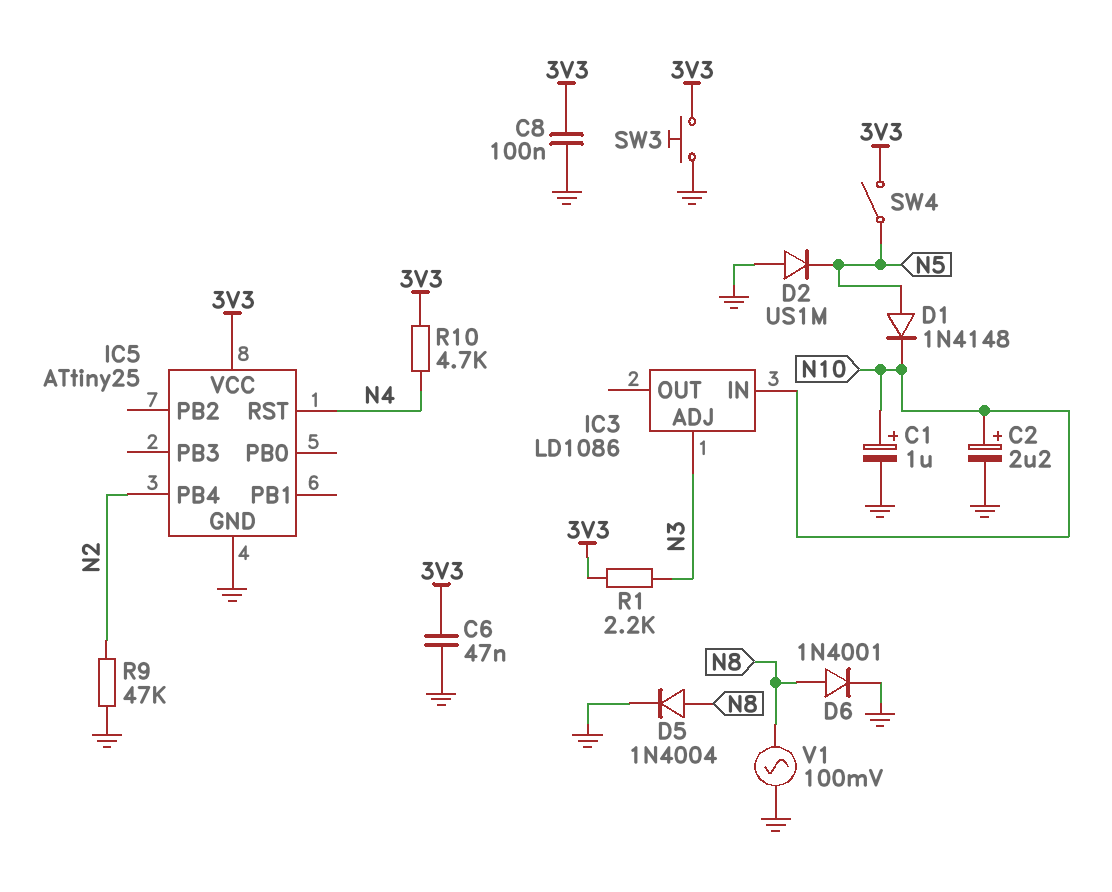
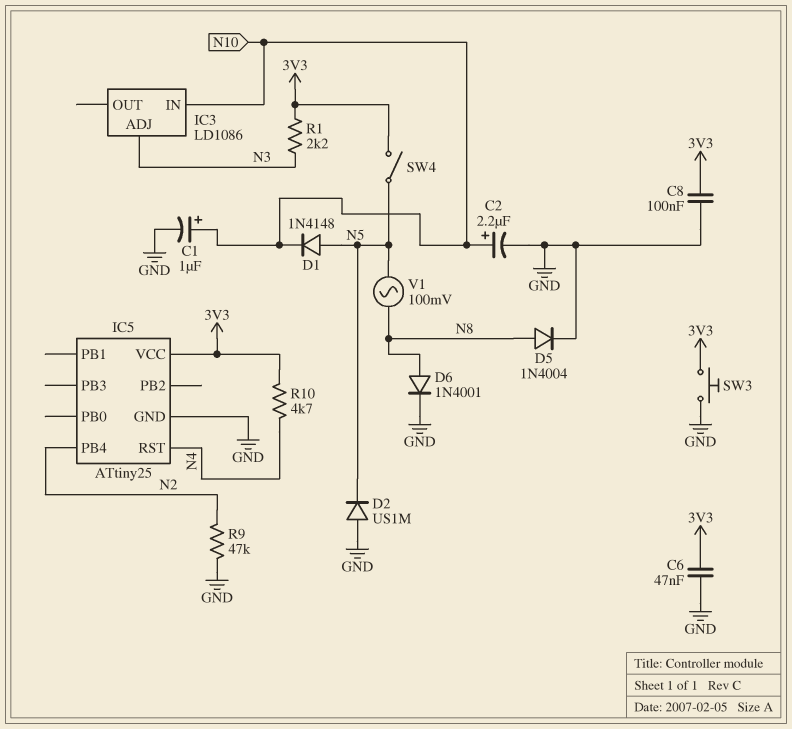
V1: AC 100mV (GND, N8) -> AC 100mV (N5, N8)

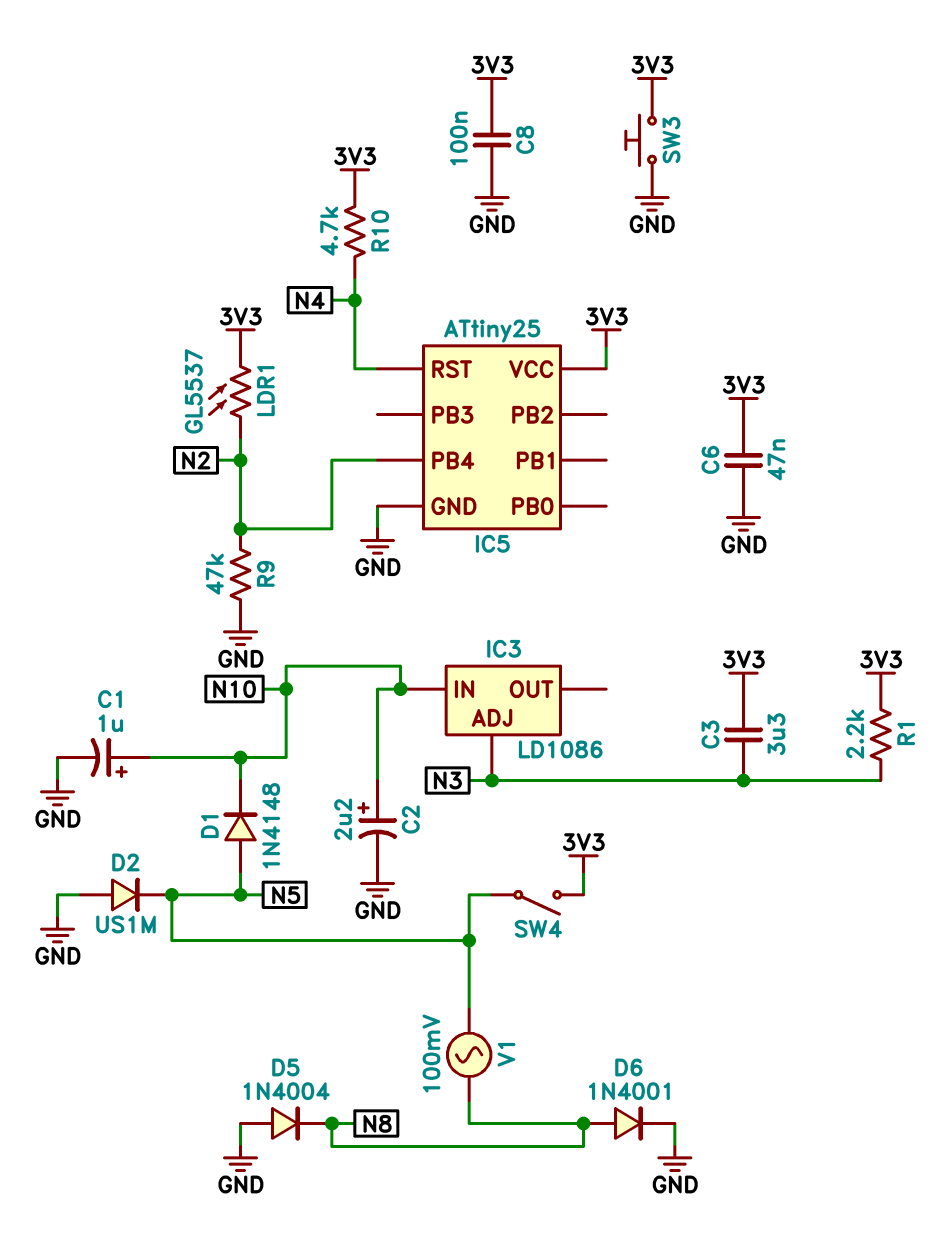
C3: none -> 3.3uF (3V3, N3)
D5: diode 1N4004 (A N8, K GND) -> diode 1N4004 (A GND, K N8)
LDR1: none -> GL5537 (3V3, N2)

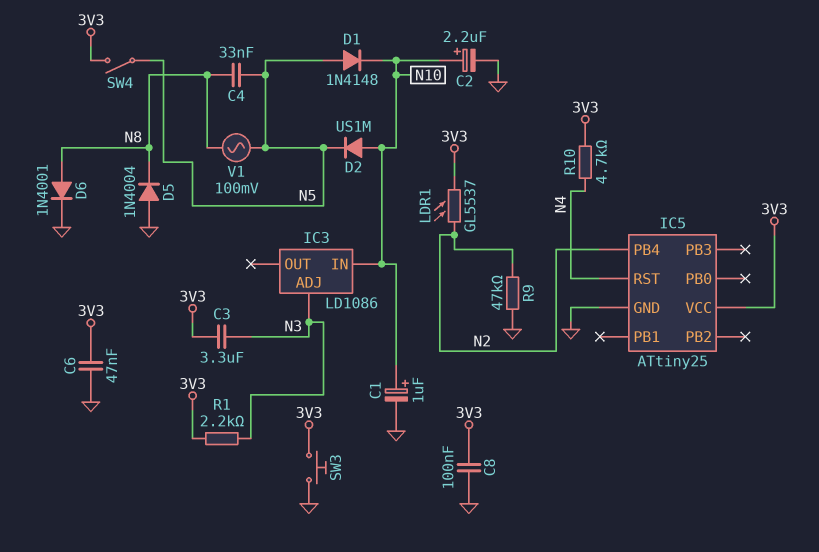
C4: none -> 33nF (N5, N8)
D2: diode US1M (A GND, K N5) -> diode US1M (A N10, K N5)

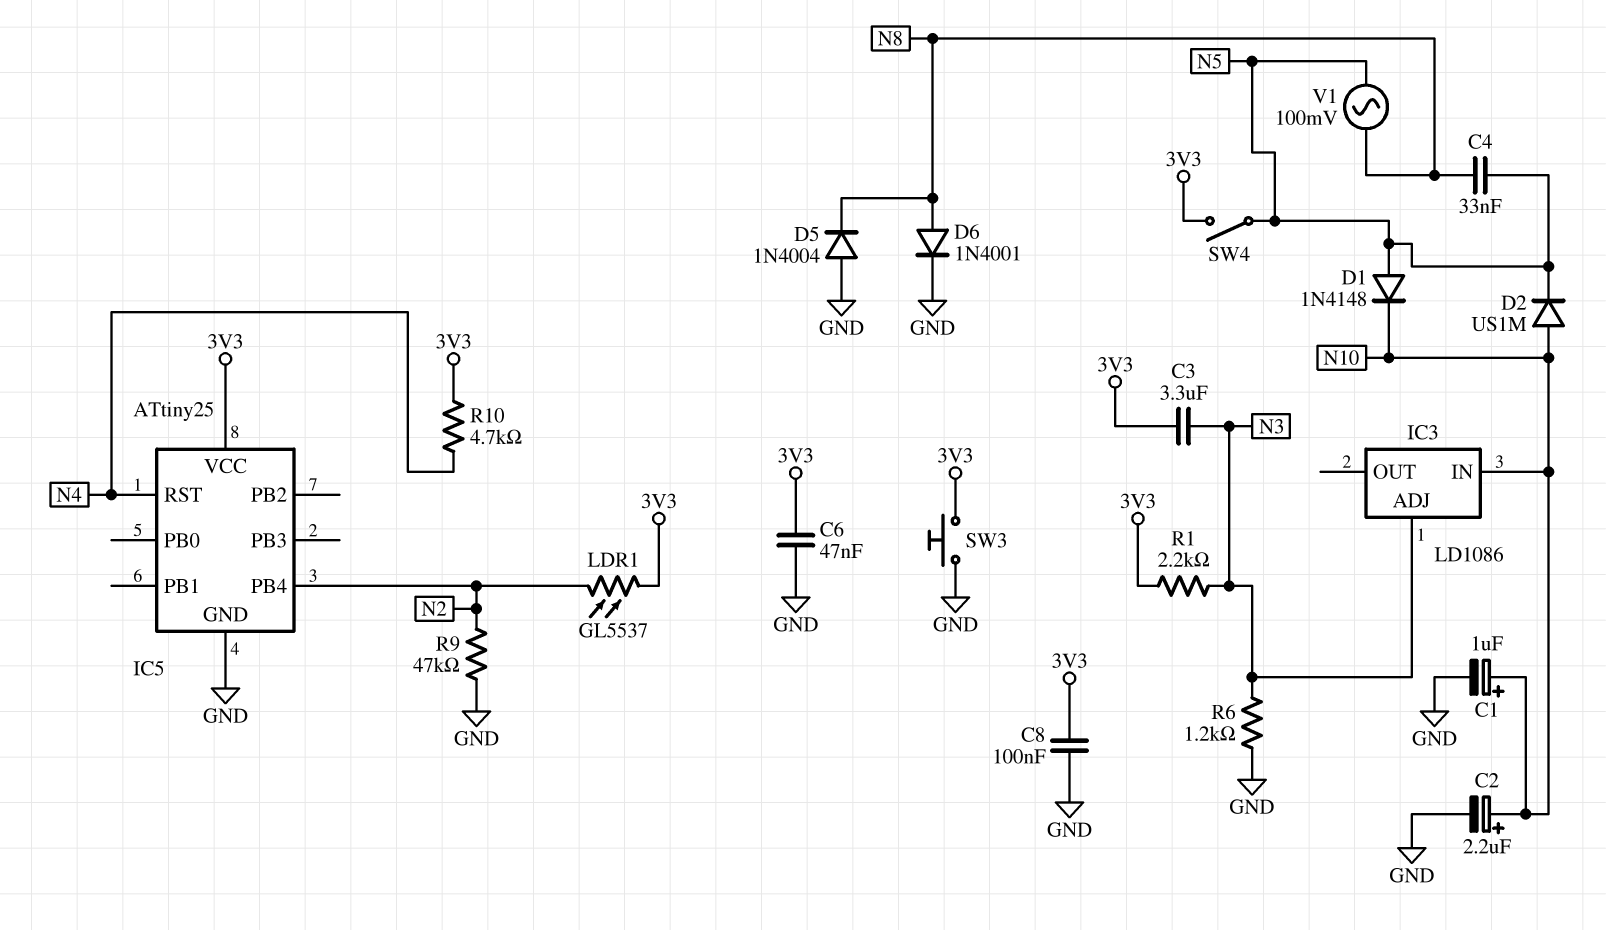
R6: none -> 1.2k (GND, N3)

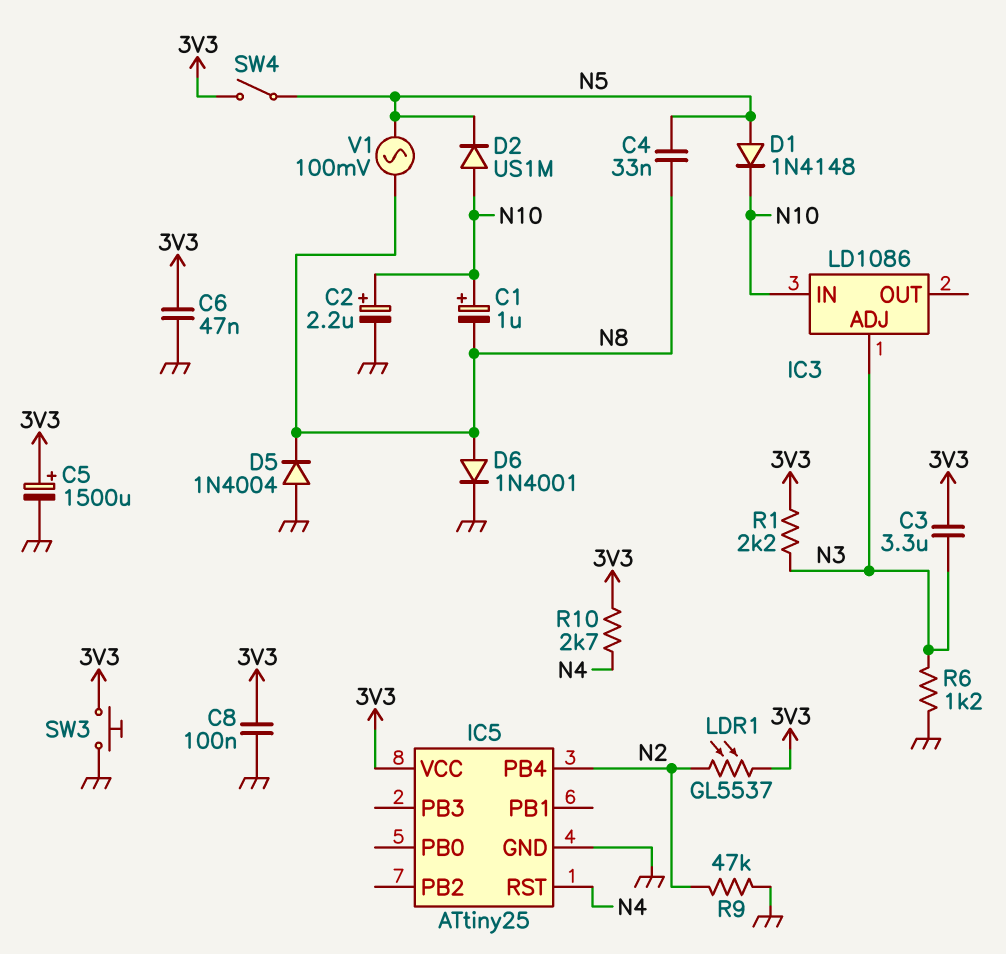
C1: 1uF (plus N10, minus GND) -> 1uF (plus N10, minus N8)
C5: none -> 1500uF (plus 3V3, minus GND)
R10: 4.7k (3V3, N4) -> 2.7k (3V3, N4)

